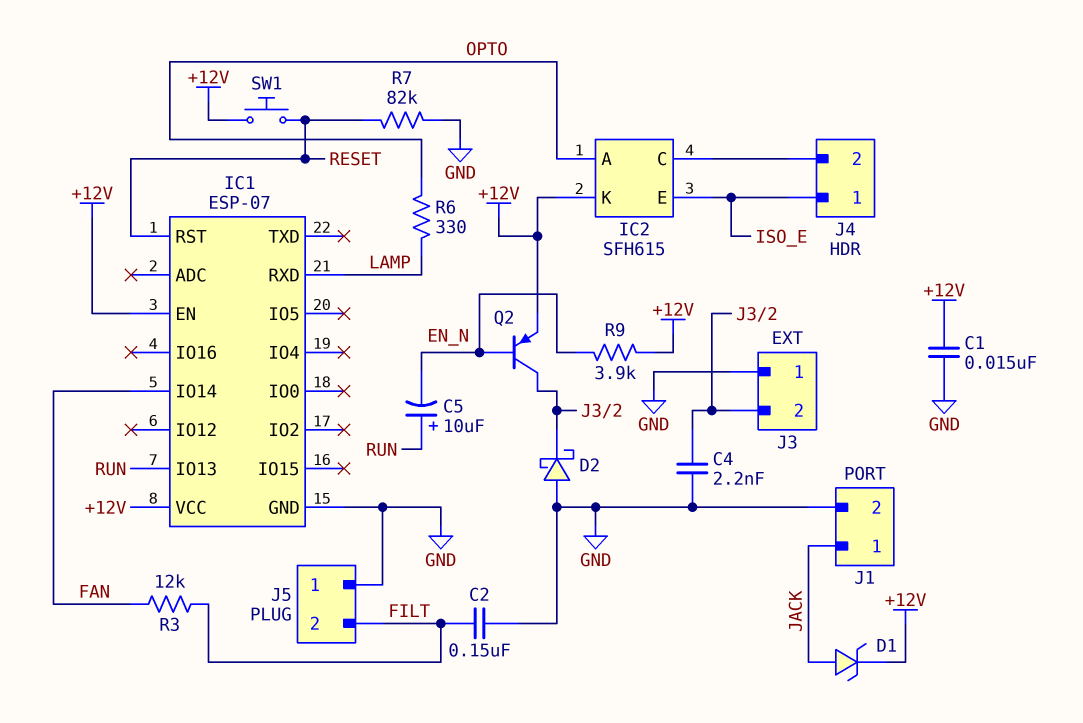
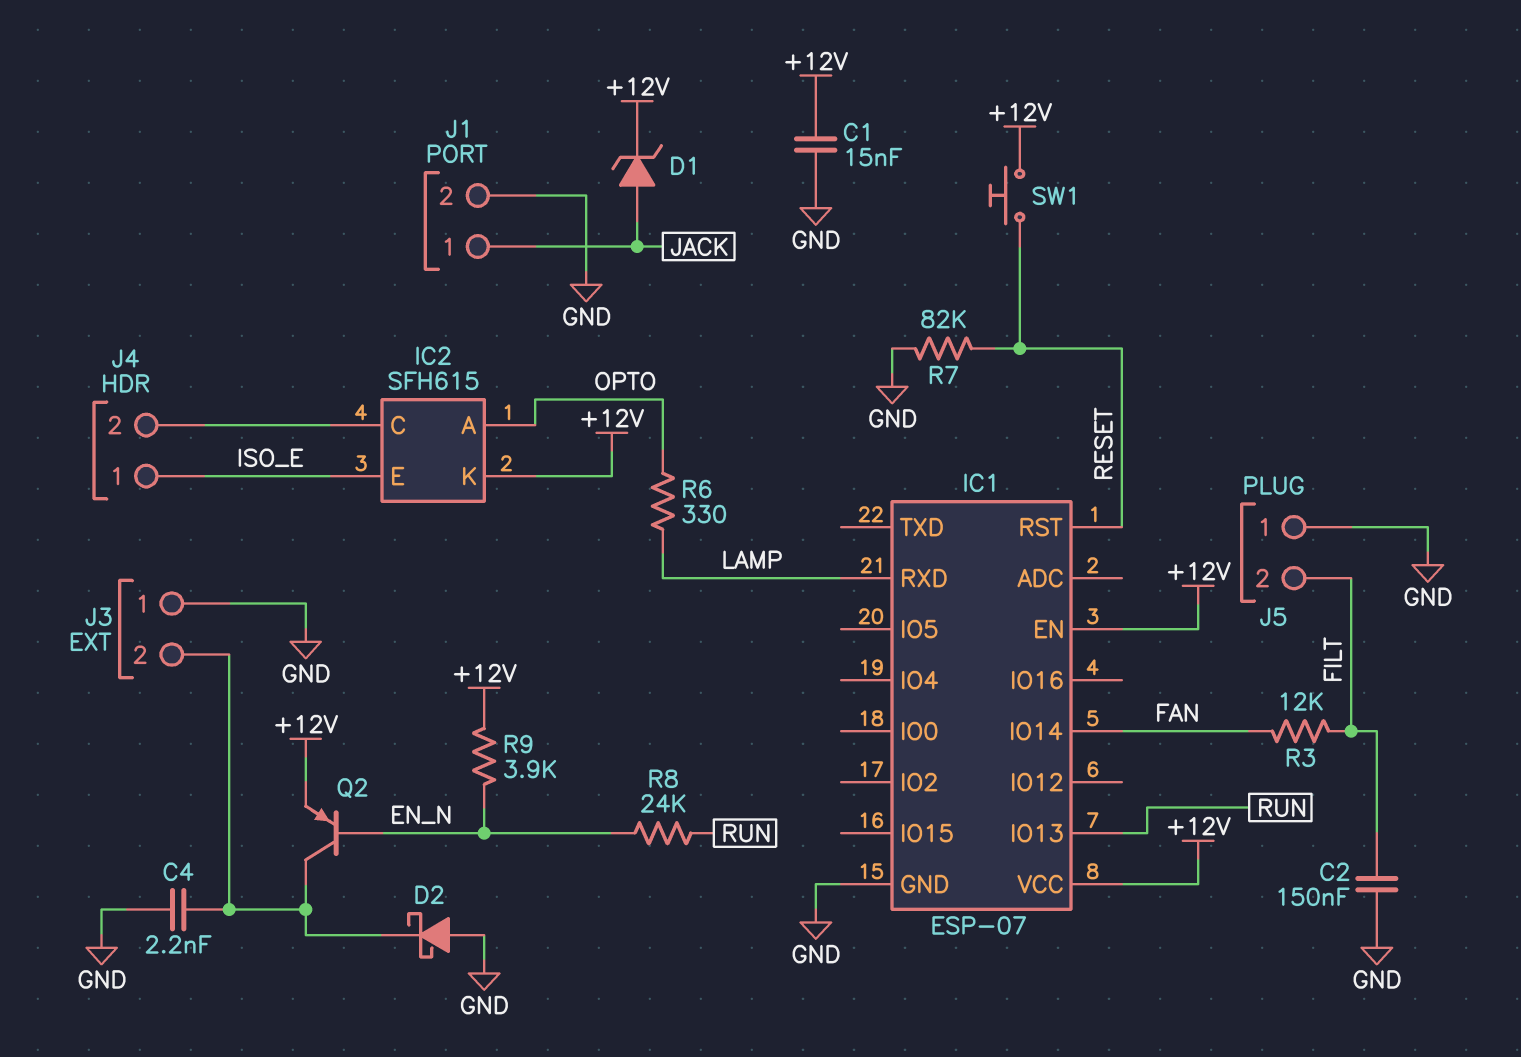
C5: 10uF (plus RUN, minus EN_N) -> none
R8: none -> 24k (EN_N, RUN)

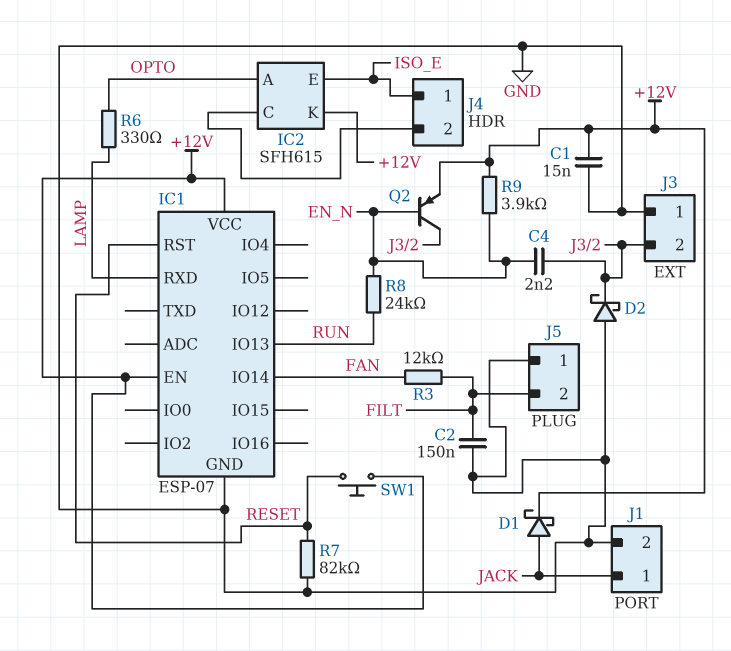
C4: 2.2nF (GND, J3/2) -> 2.2nF (EN_N, J3/2)
D1: zener (A JACK, K +12V) -> schottky (A JACK, K +12V)

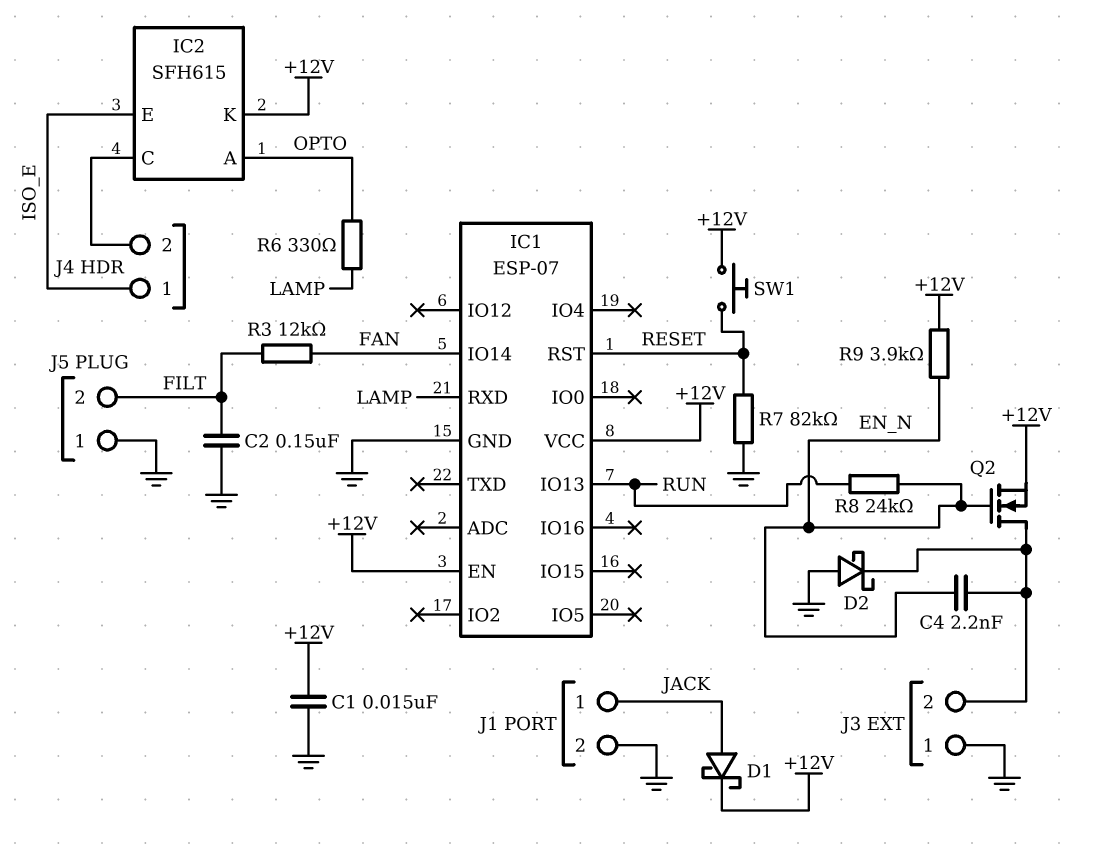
Q2: PNP (B EN_N, C J3/2, E +12V) -> NMOS (G EN_N, D J3/2, S +12V)

